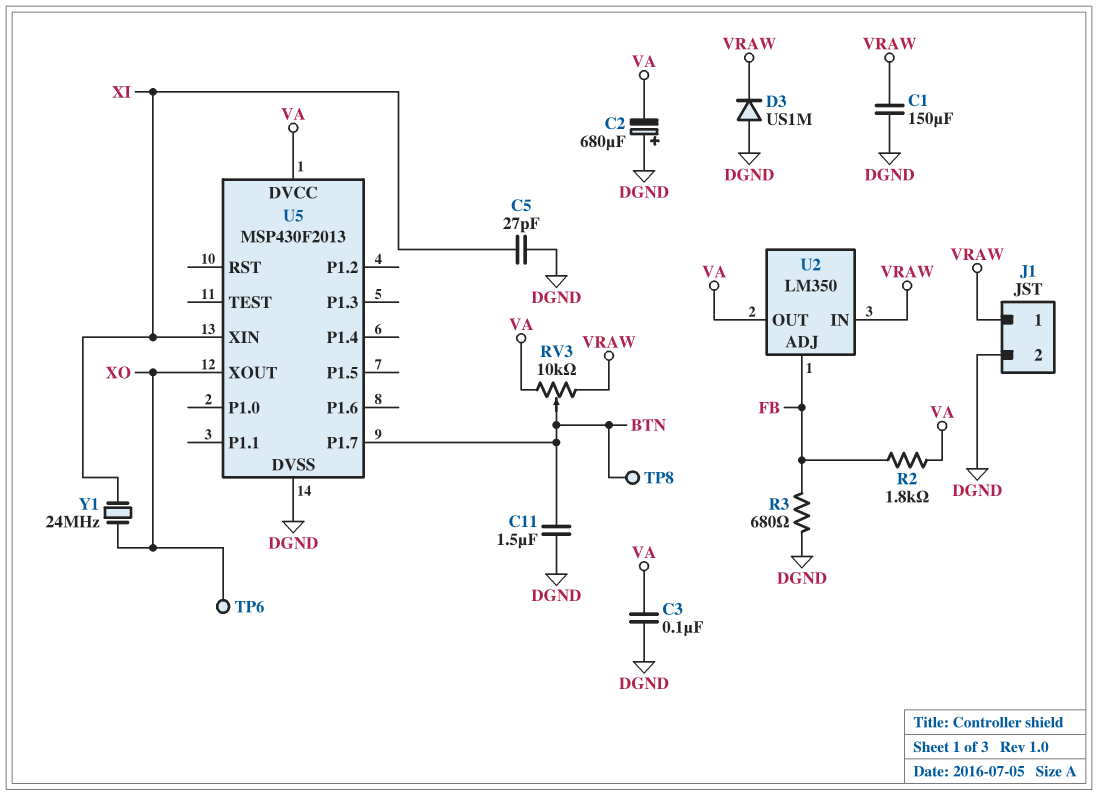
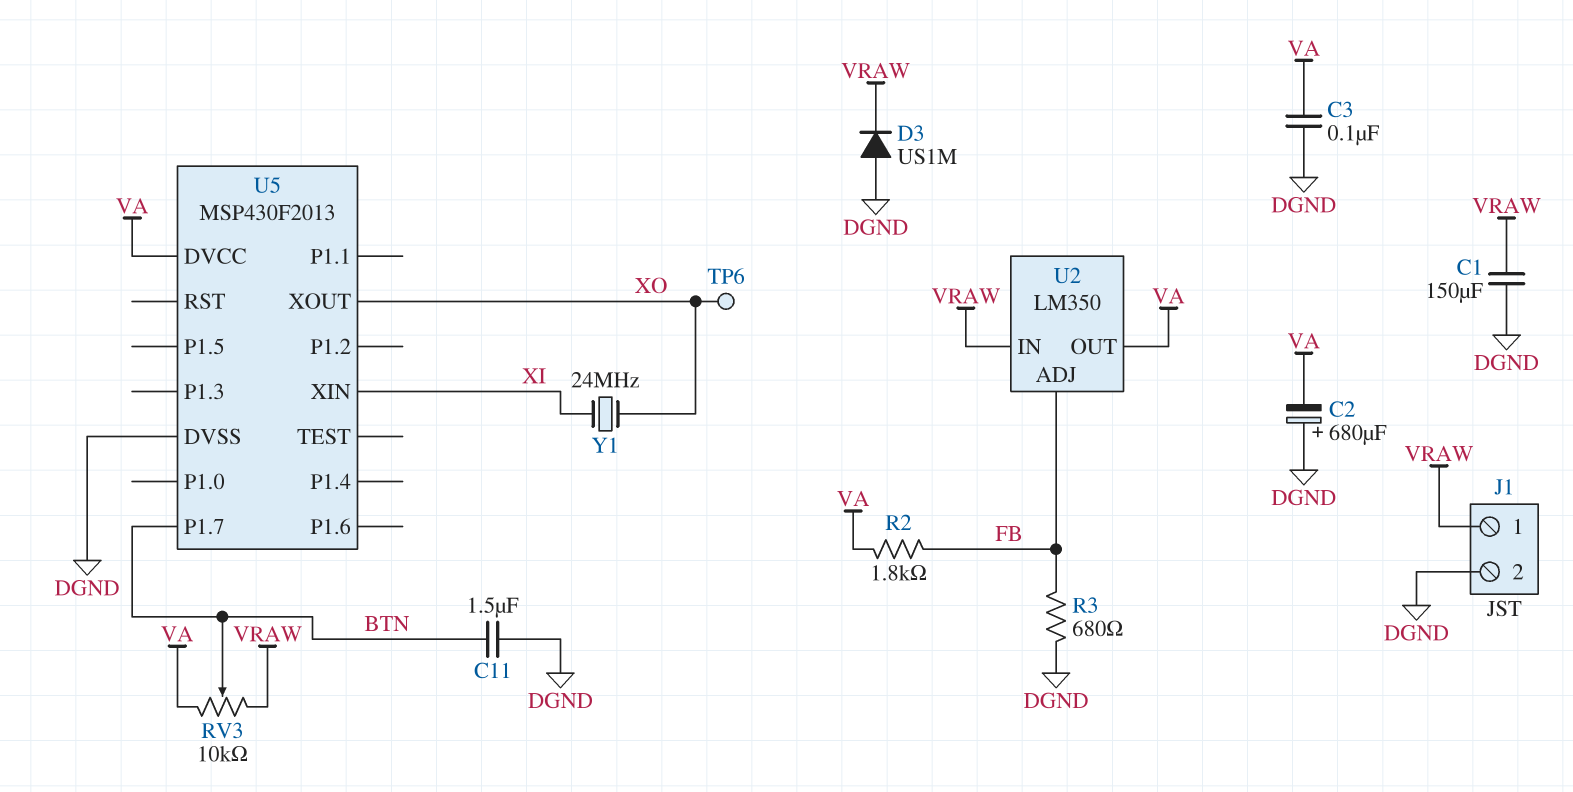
C5: 27pF (DGND, XI) -> none
TP8: test point (BTN) -> none

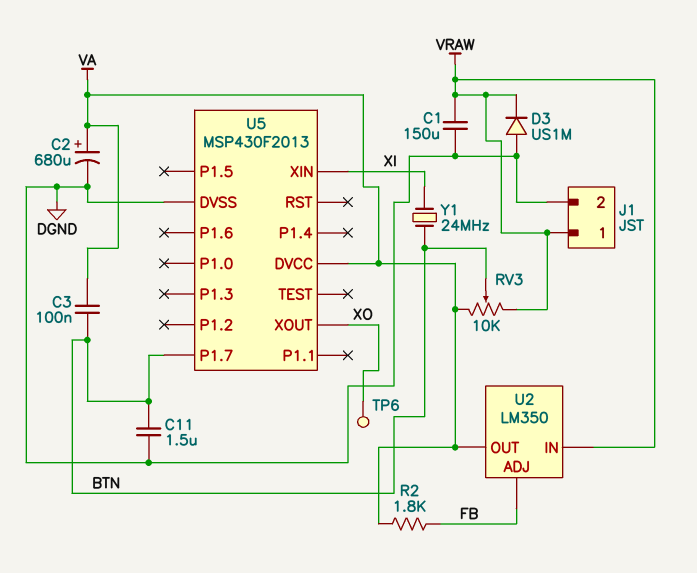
C2: 680uF (plus DGND, minus VA) -> 680uF (plus VA, minus DGND)
C3: 100nF (DGND, VA) -> 100nF (BTN, VA)
R3: 680 (DGND, FB) -> none
Y1: 24MHz (XI, XO) -> 24MHz (BTN, XI)

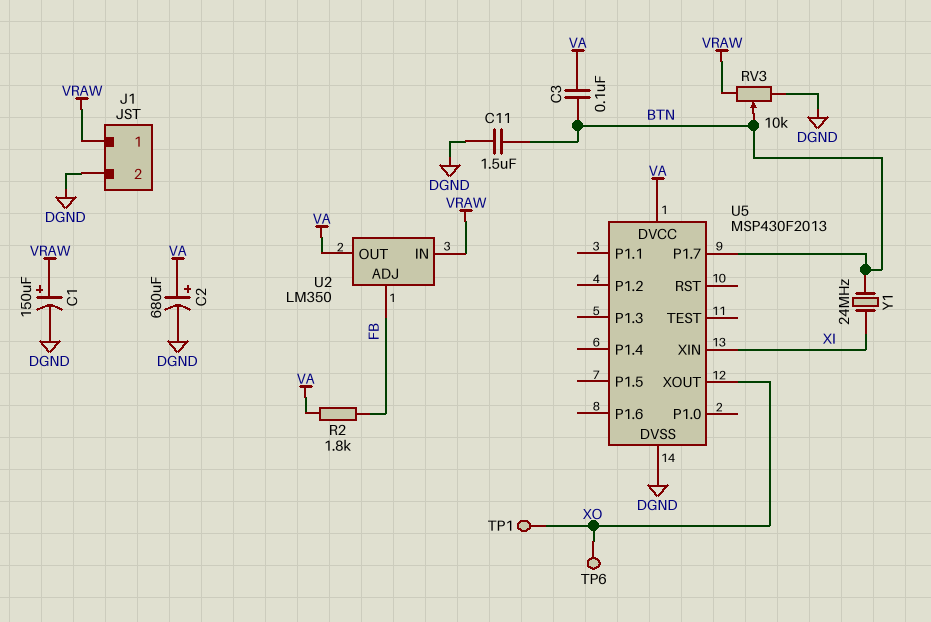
C1: 150uF (DGND, VRAW) -> 150uF (plus VRAW, minus DGND)
D3: diode US1M (A DGND, K VRAW) -> none
RV3: 10k (VA, VRAW, wiper BTN) -> 10k (DGND, VRAW, wiper BTN)
TP1: none -> test point (XO)

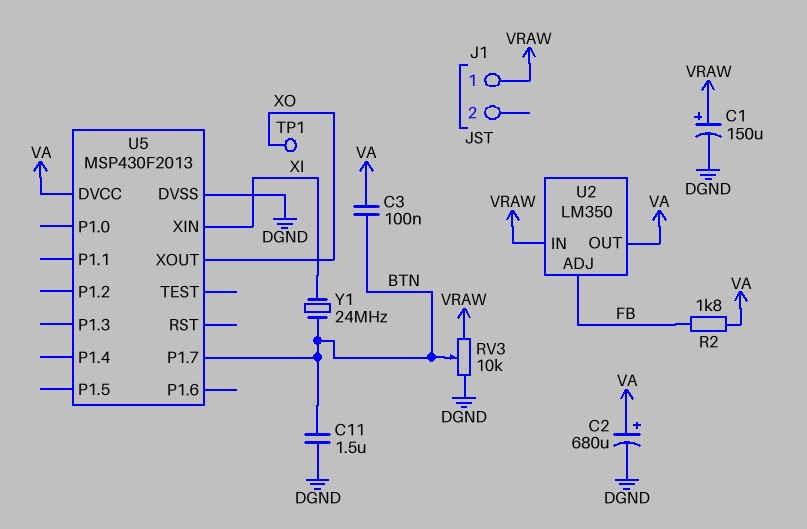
J1 pin 2: DGND -> none
TP6: test point (XO) -> none

